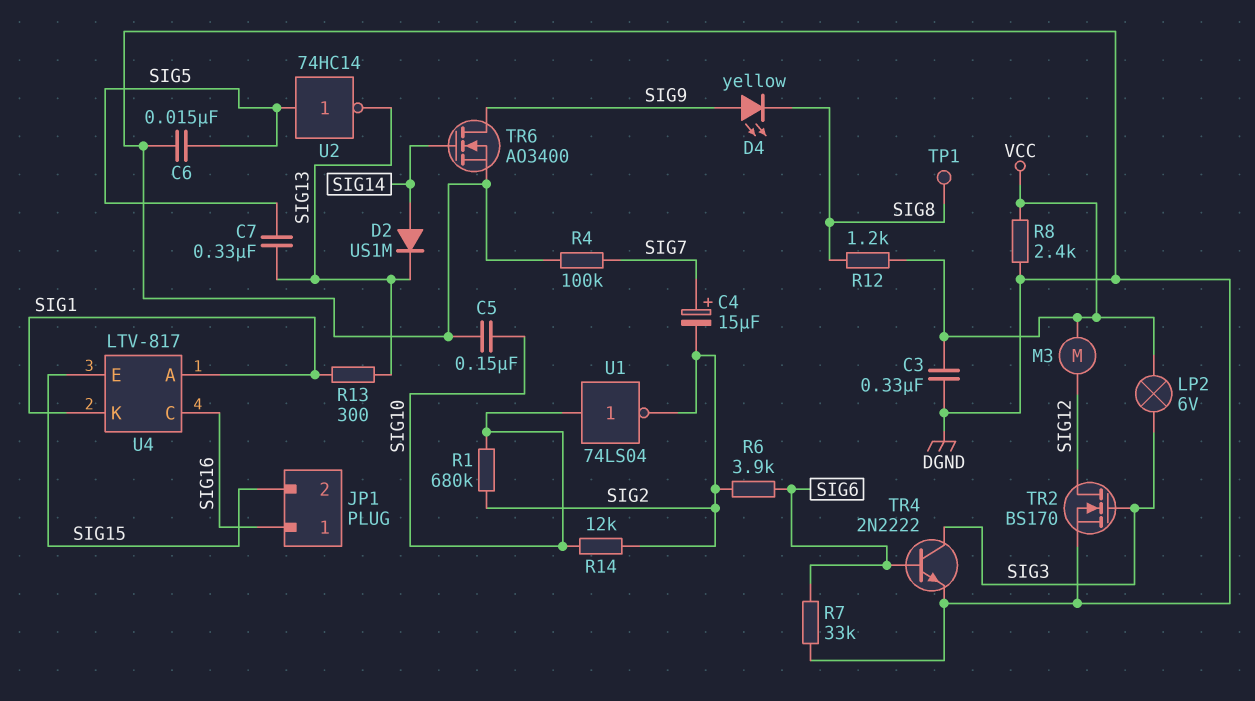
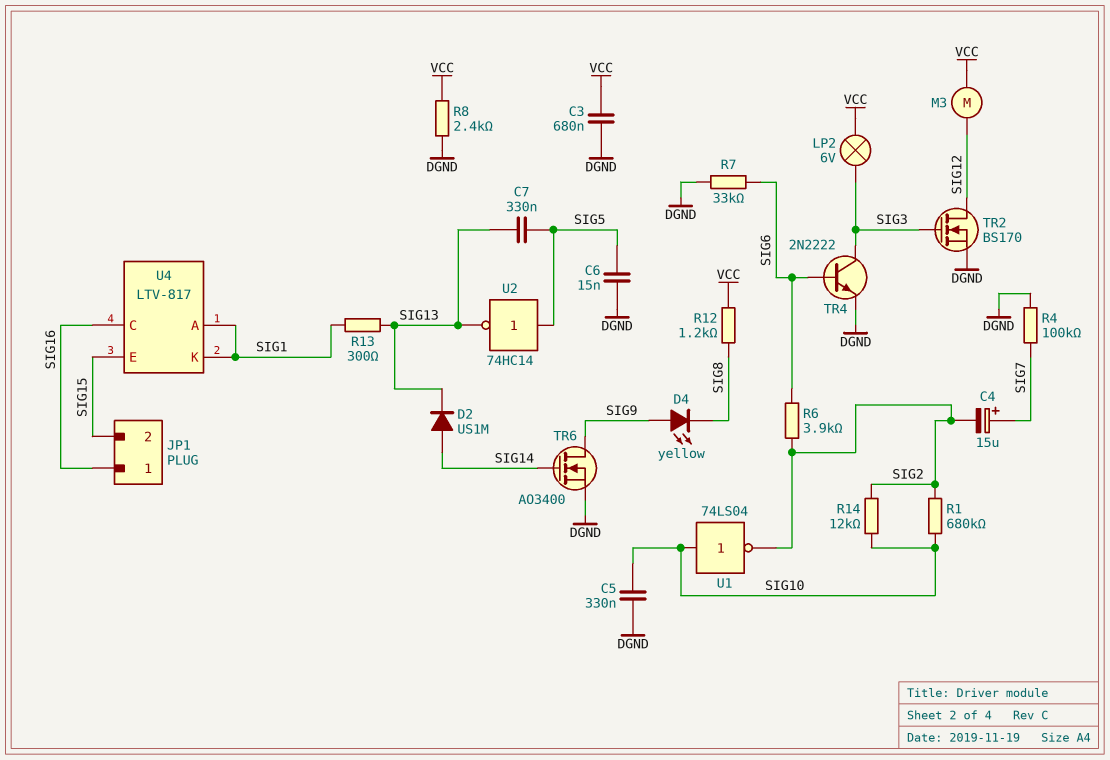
C3: 330nF (DGND, VCC) -> 680nF (DGND, VCC)
C5: 150nF (DGND, SIG10) -> 330nF (DGND, SIG10)
TP1: test point (SIG8) -> none

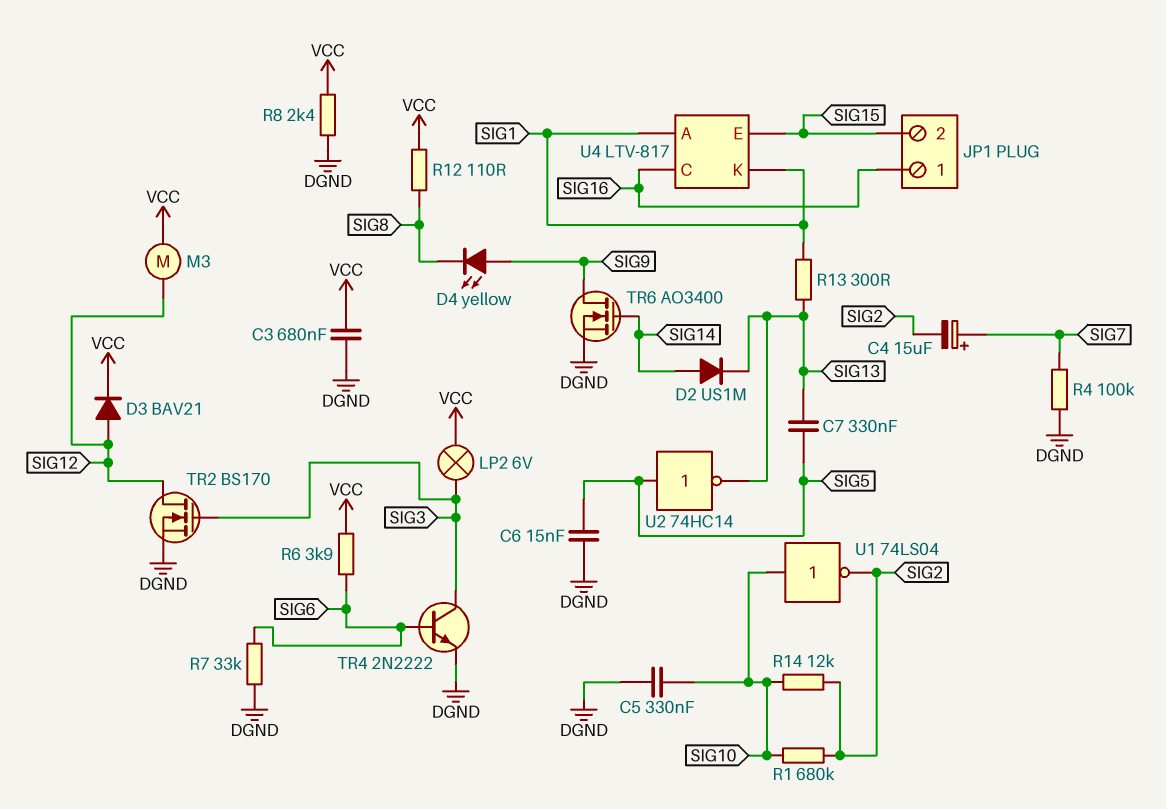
D3: none -> diode BAV21 (A SIG12, K VCC)
R6: 3.9k (SIG2, SIG6) -> 3.9k (SIG6, VCC)
R12: 1.2k (SIG8, VCC) -> 110 (SIG8, VCC)

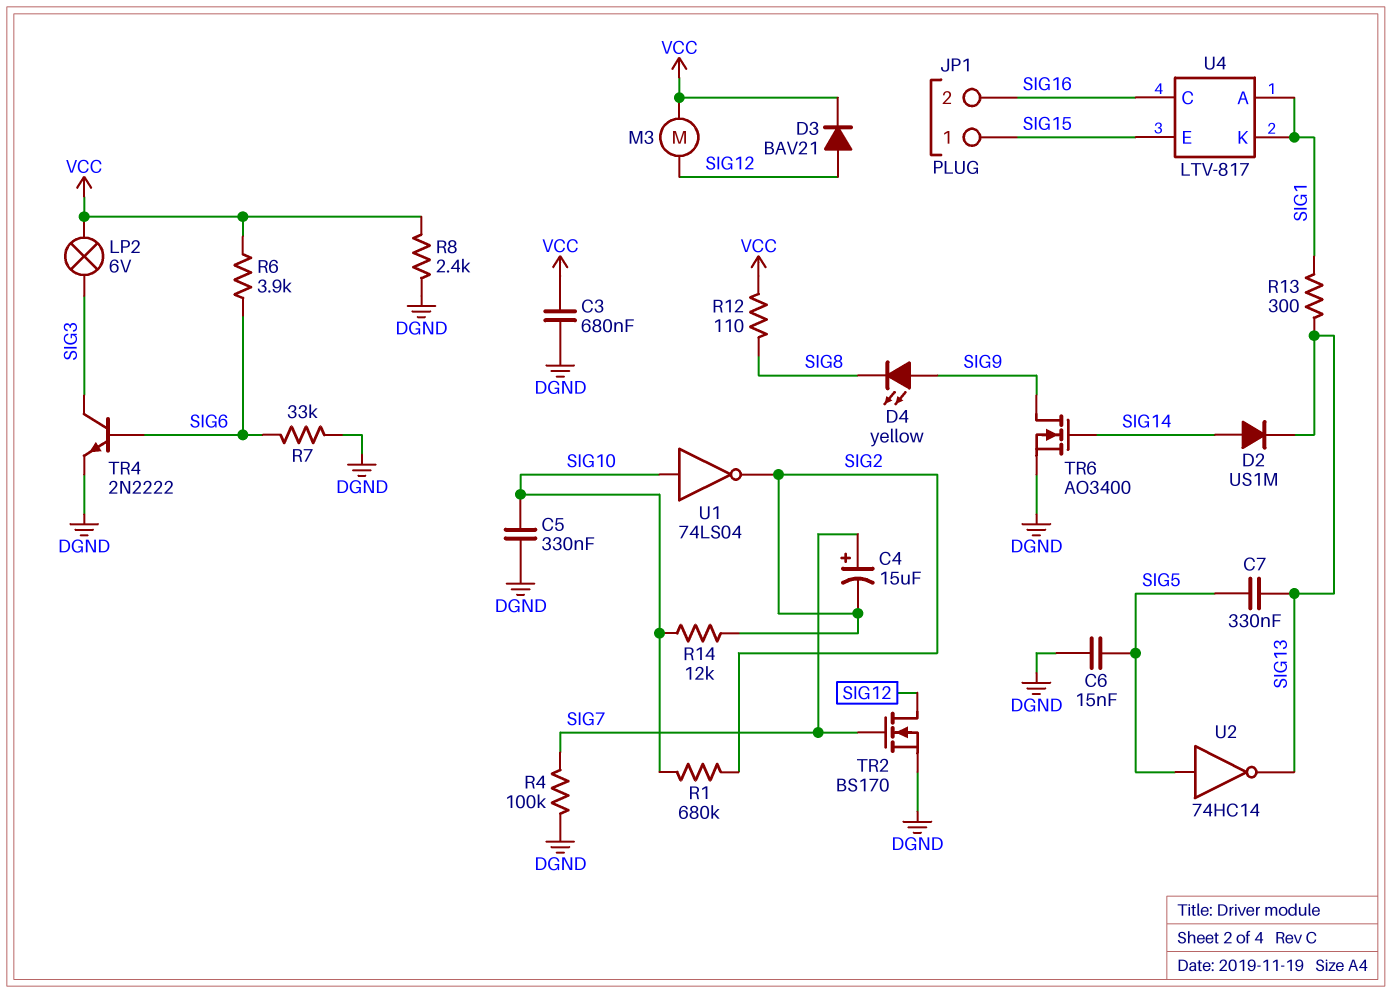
JP1 pin 1: SIG16 -> SIG15
JP1 pin 2: SIG15 -> SIG16
TR2: NMOS BS170 (G SIG3, D SIG12, S DGND) -> NMOS BS170 (G SIG7, D SIG12, S DGND)

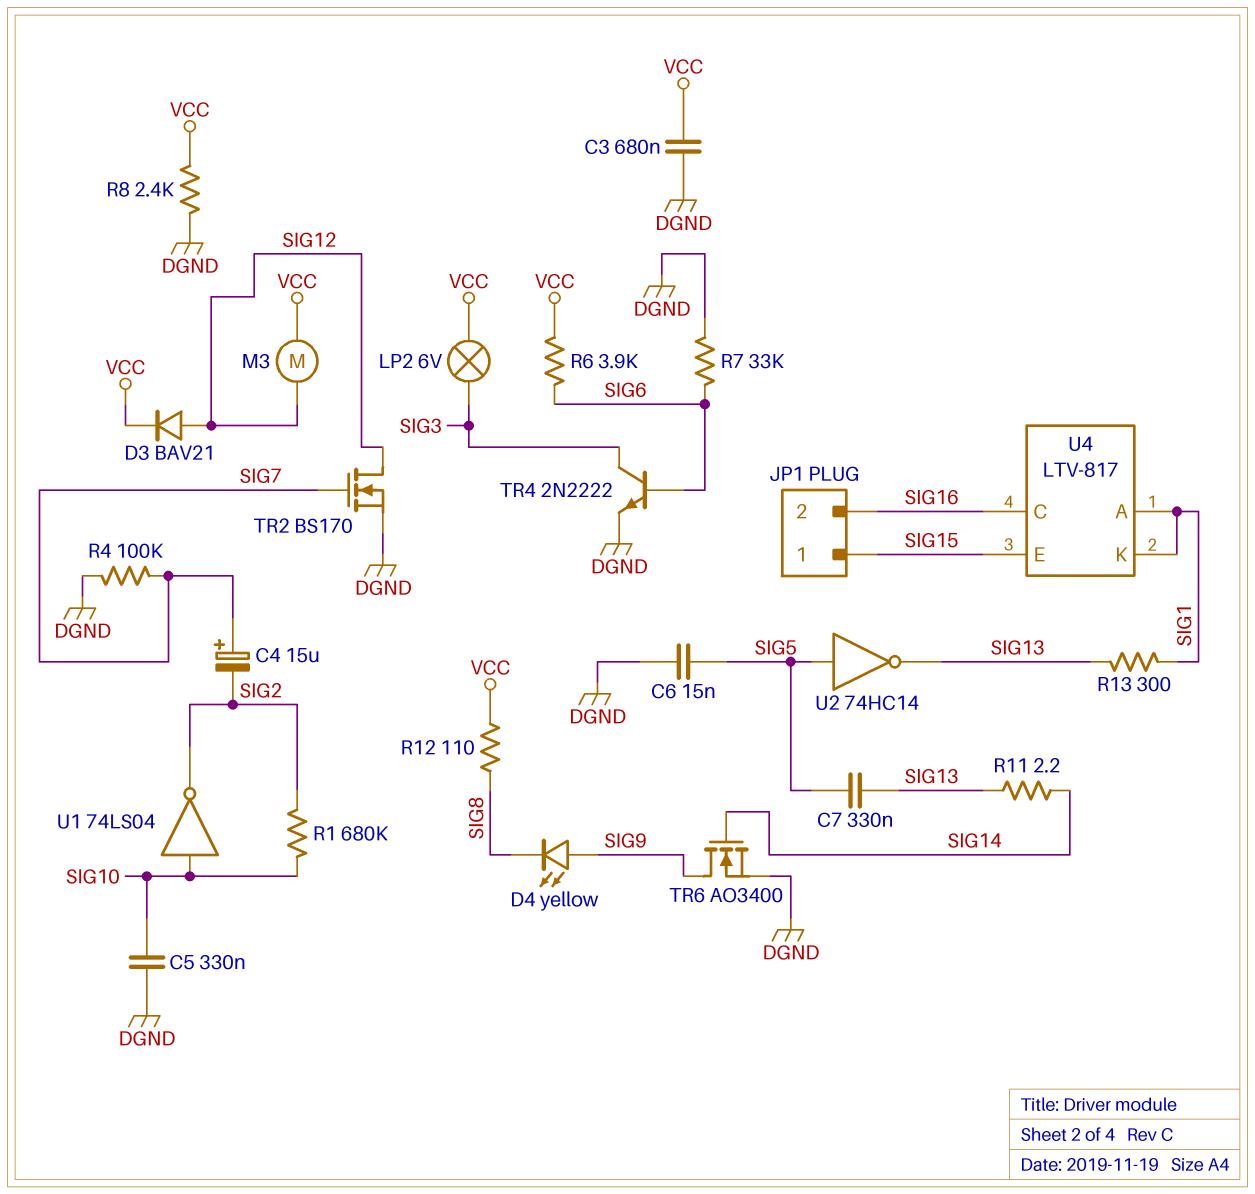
D2: diode US1M (A SIG14, K SIG13) -> none
R11: none -> 2.2 (SIG13, SIG14)
R14: 12k (SIG2, SIG10) -> none

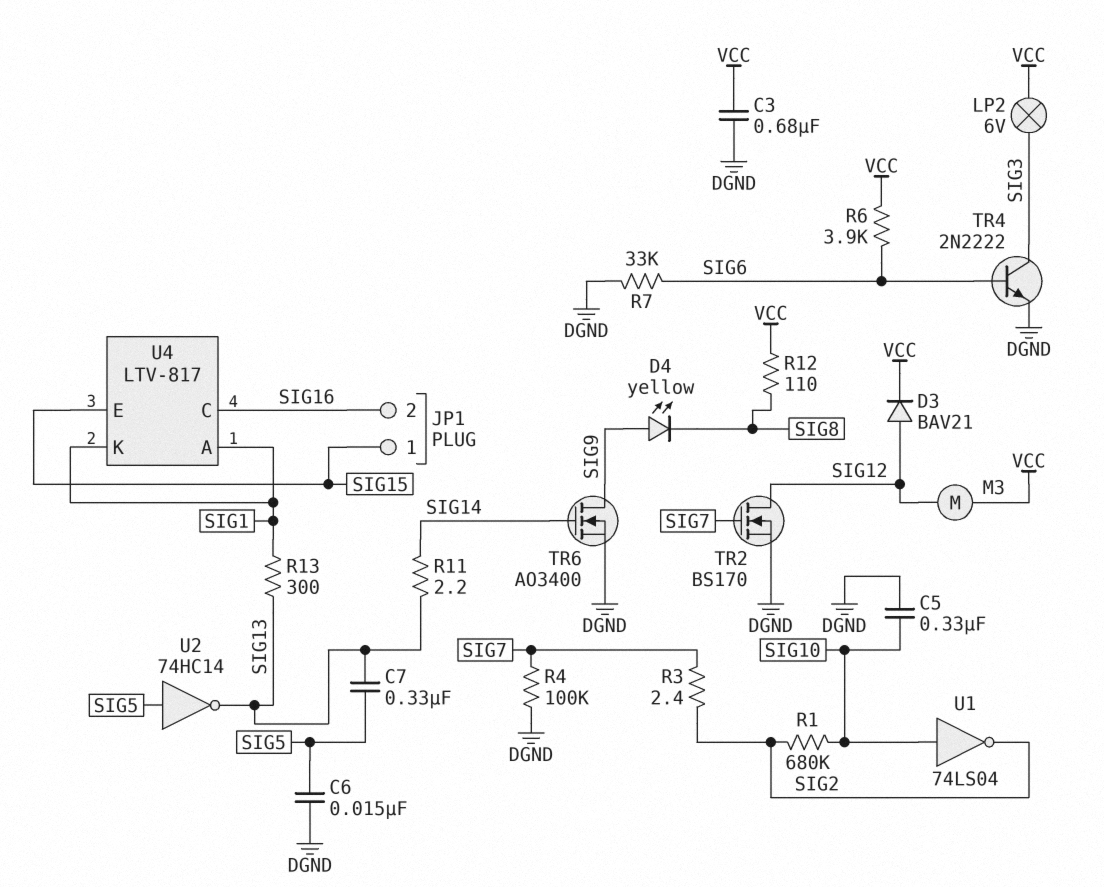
C4: 15uF (plus SIG7, minus SIG2) -> none
R3: none -> 2.4 (SIG2, SIG7)
R8: 2.4k (DGND, VCC) -> none

